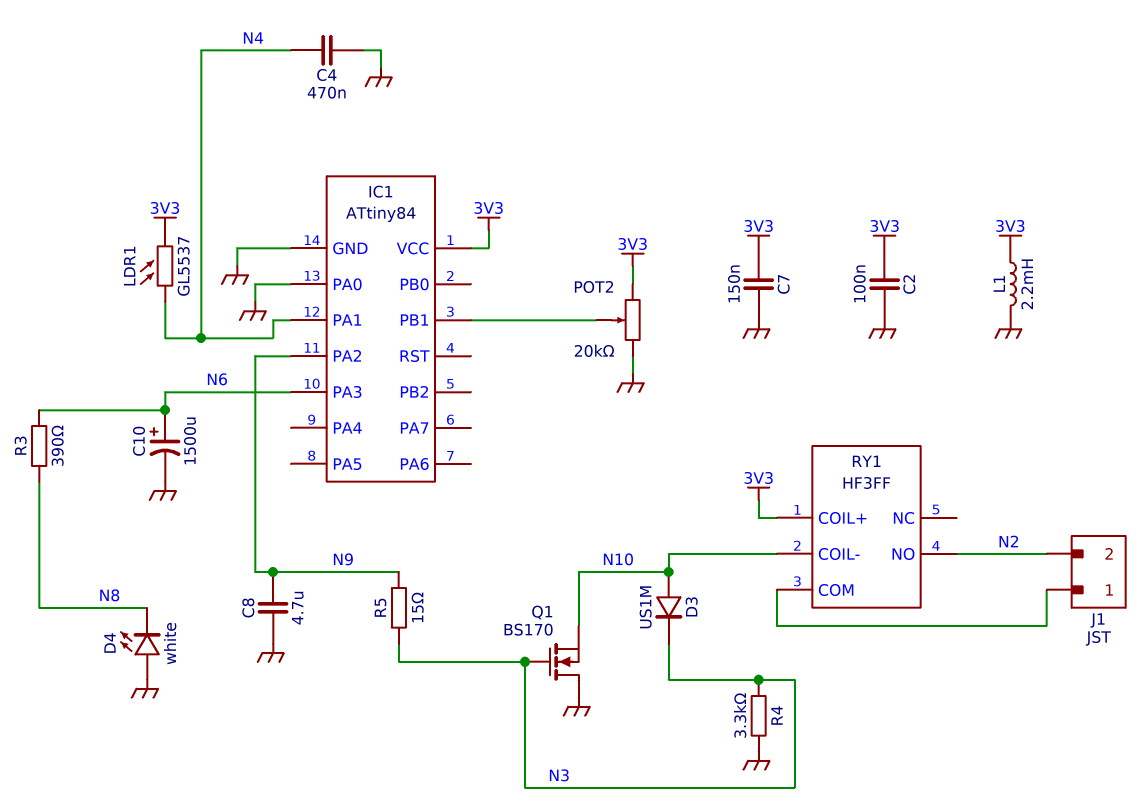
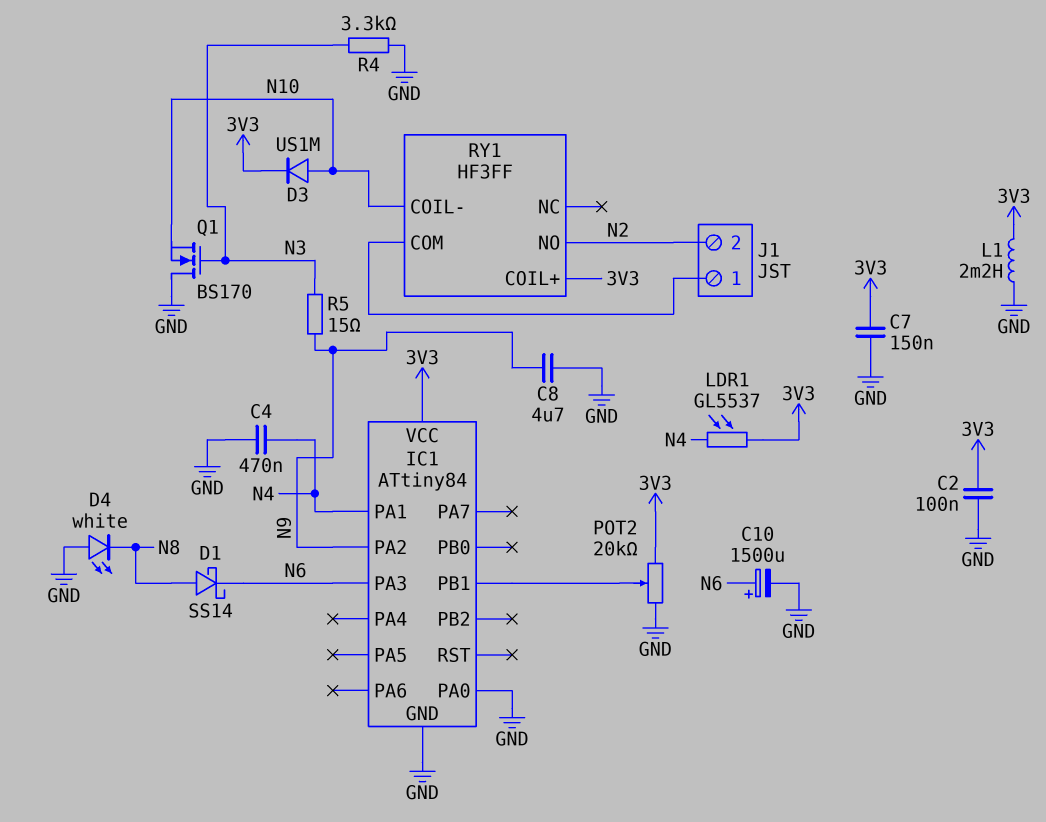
D1: none -> schottky SS14 (A N8, K N6)
D3: diode US1M (A N10, K N3) -> diode US1M (A N10, K 3V3)
R3: 390 (N6, N8) -> none

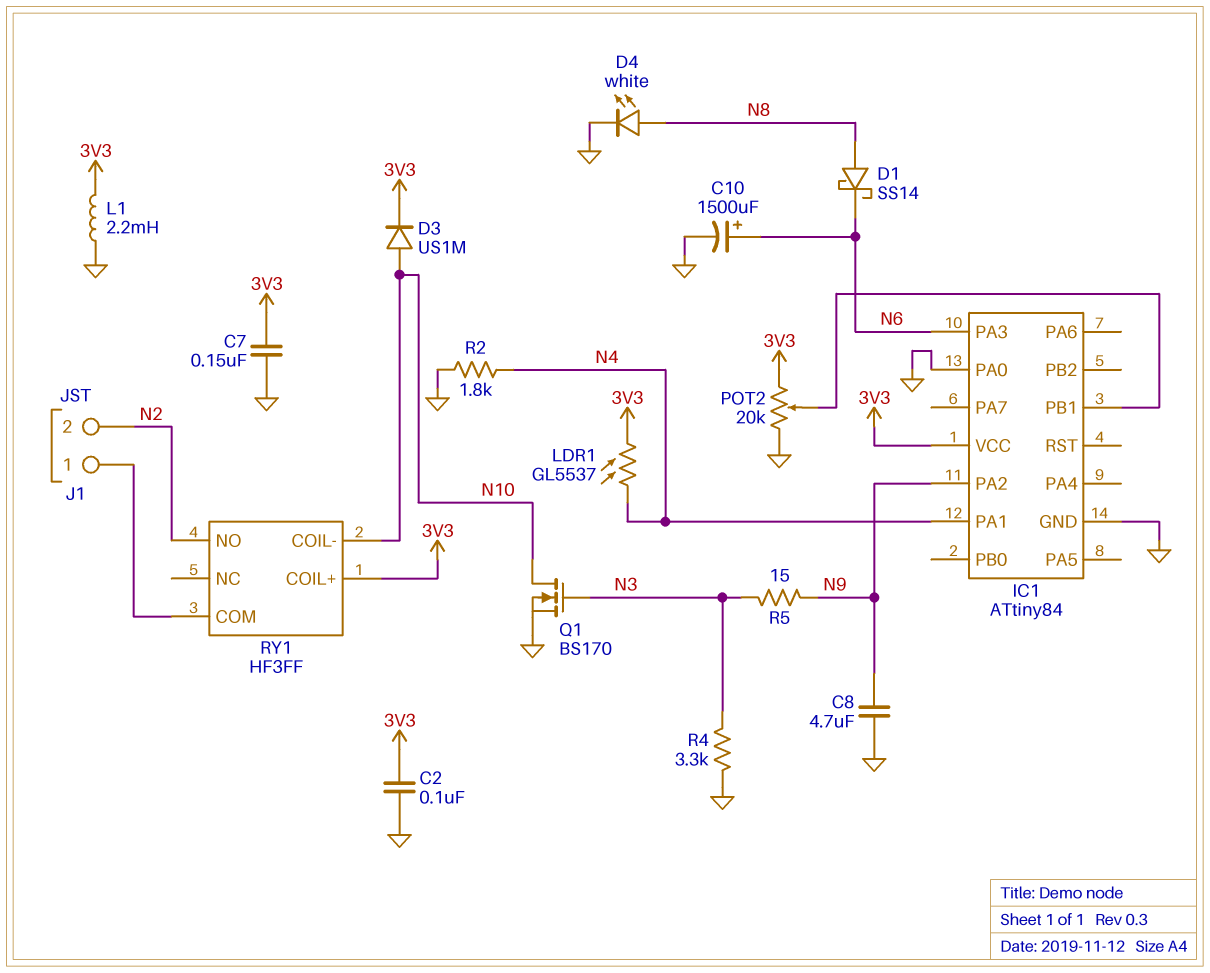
C4: 470nF (GND, N4) -> none
D4: LED white (A GND, K N8) -> LED white (A N8, K GND)
Q1: NMOS BS170 (G N3, D GND, S N10) -> NMOS BS170 (G N3, D N10, S GND)
R2: none -> 1.8k (GND, N4)

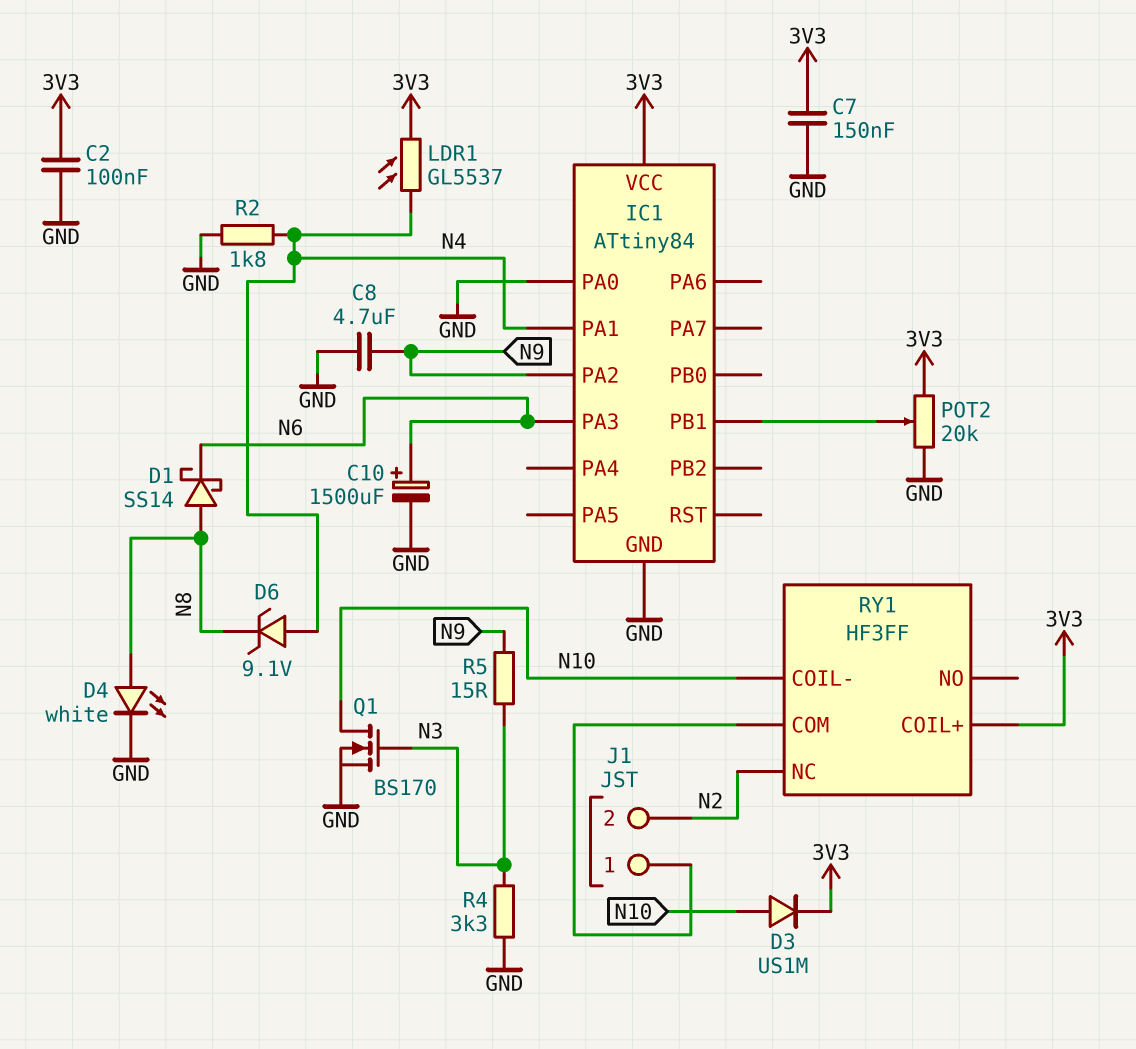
D6: none -> zener 9.1V (A N4, K N8)
L1: 2.2mH (3V3, GND) -> none
RY1 pin NC: none -> N2
RY1 pin NO: N2 -> none

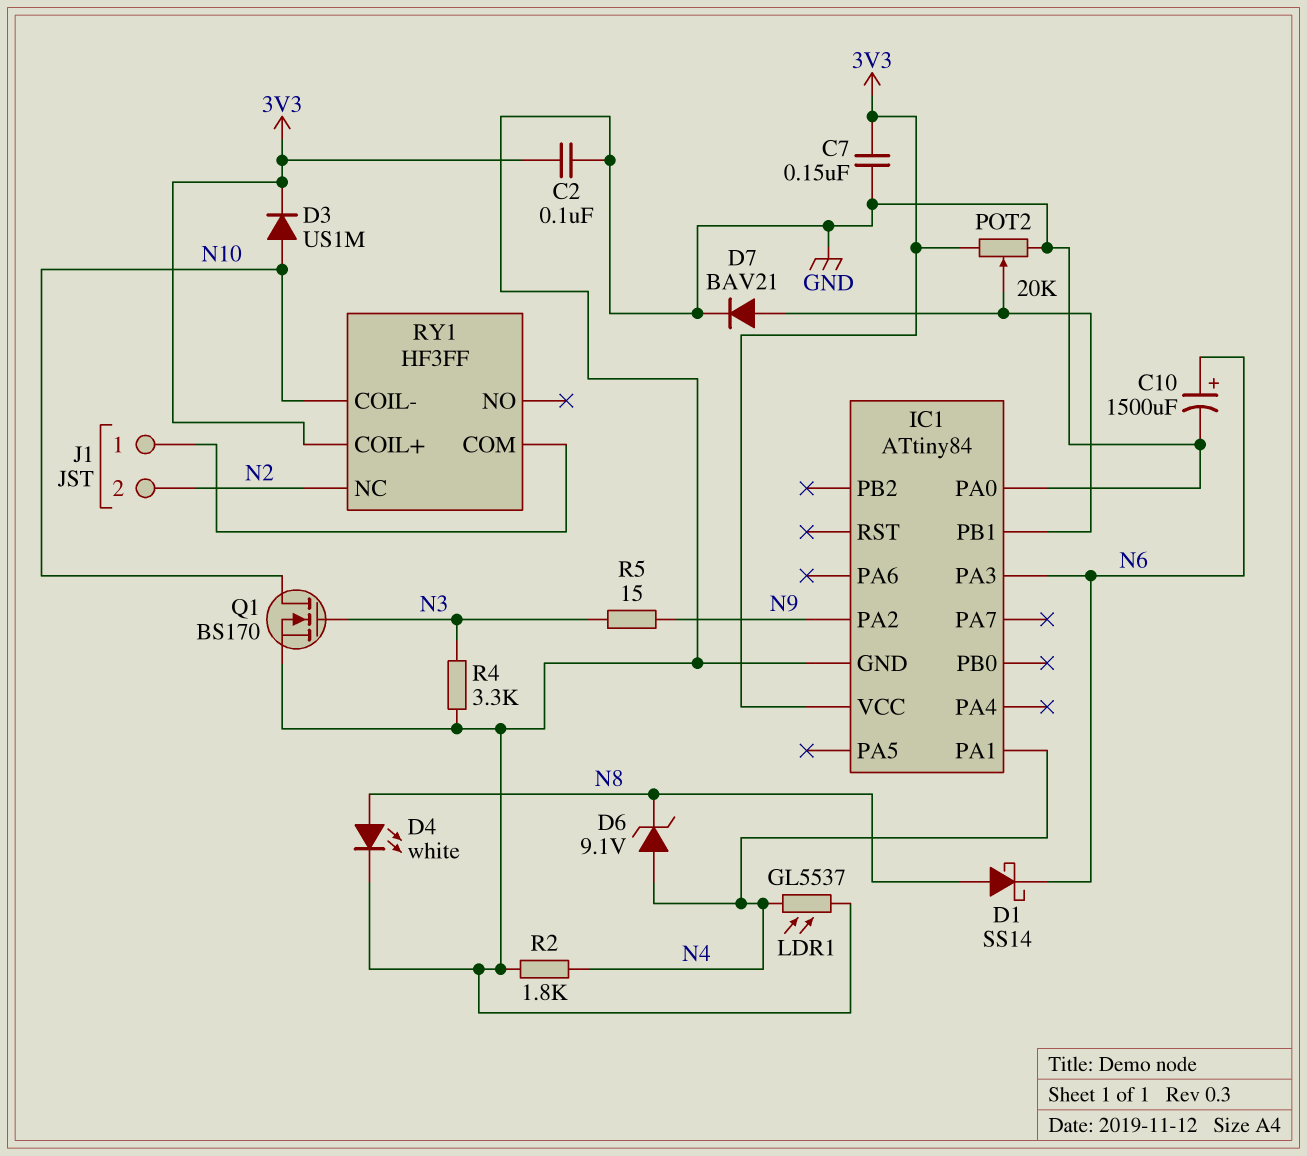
C8: 4.7uF (GND, N9) -> none
D7: none -> diode BAV21 (A IC1/PB1, K GND)
LDR1: GL5537 (3V3, N4) -> GL5537 (GND, N4)

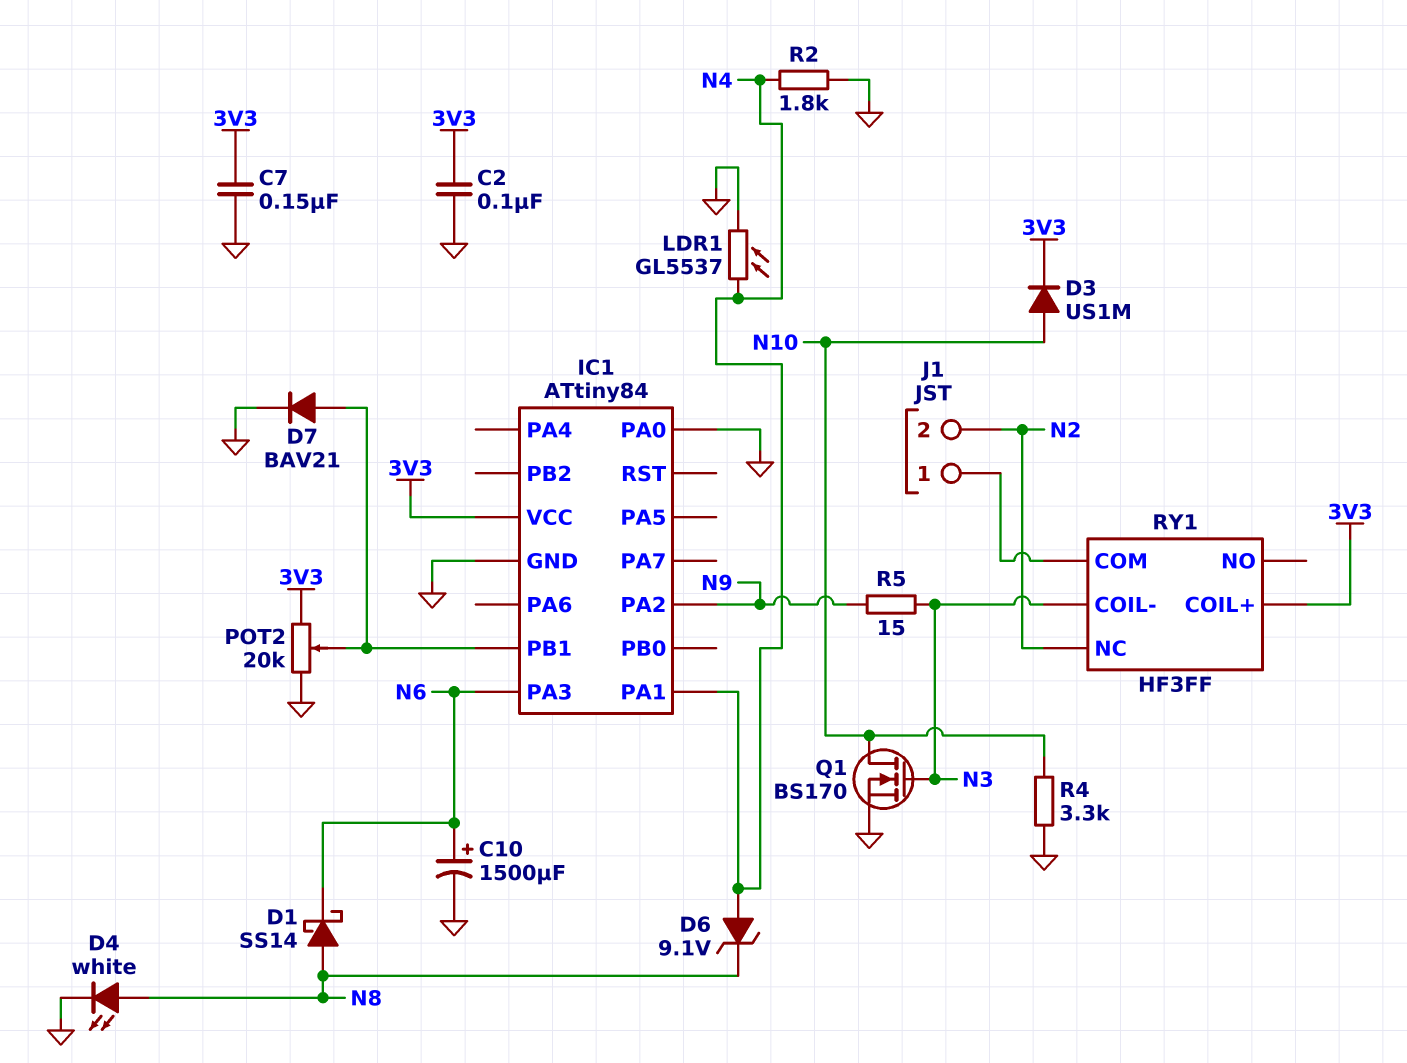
R4: 3.3k (GND, N3) -> 3.3k (GND, N10)
RY1 pin COIL-: N10 -> N3

